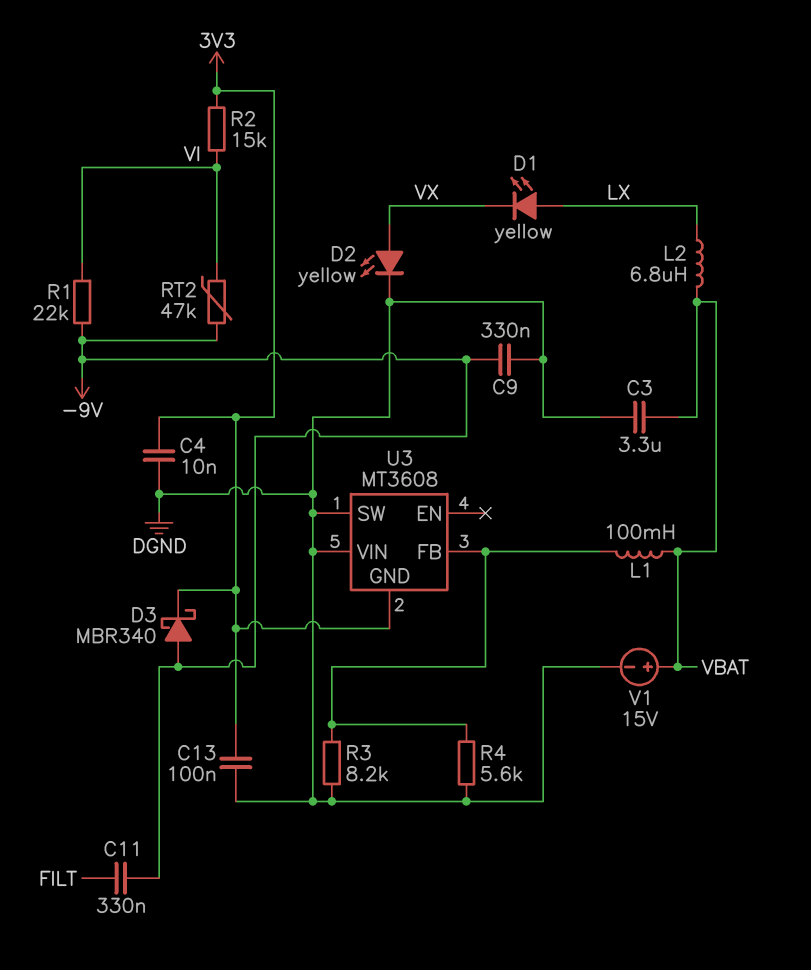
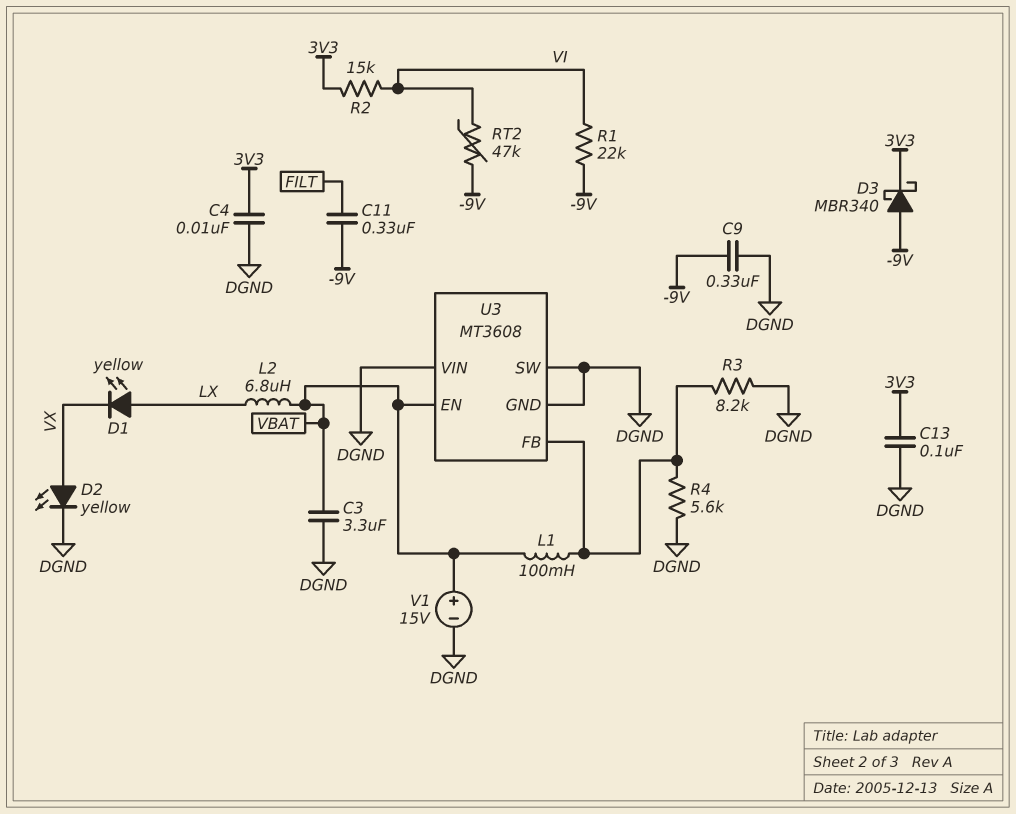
U3 pin EN: none -> VBAT
U3 pin GND: 3V3 -> DGND

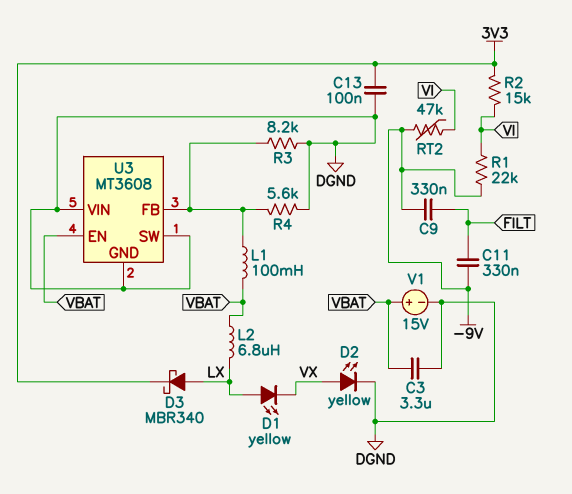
C4: 10nF (3V3, DGND) -> none
C9: 330nF (-9V, DGND) -> 330nF (-9V, FILT)
D3: schottky MBR340 (A -9V, K 3V3) -> schottky MBR340 (A LX, K 3V3)

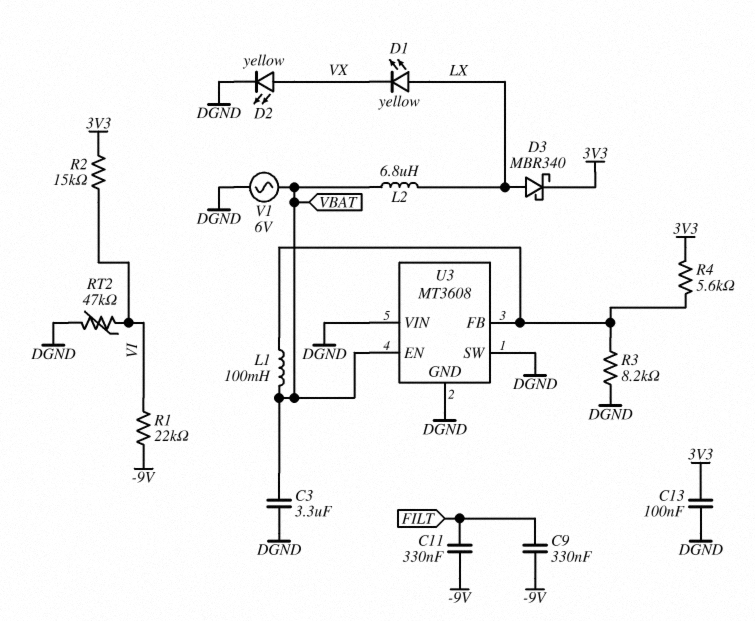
R4: 5.6k (DGND, U3/FB) -> 5.6k (3V3, U3/FB)
RT2: 47k (-9V, VI) -> 47k (DGND, VI)
V1: 15V (plus VBAT, minus DGND) -> AC 6V (DGND, VBAT)

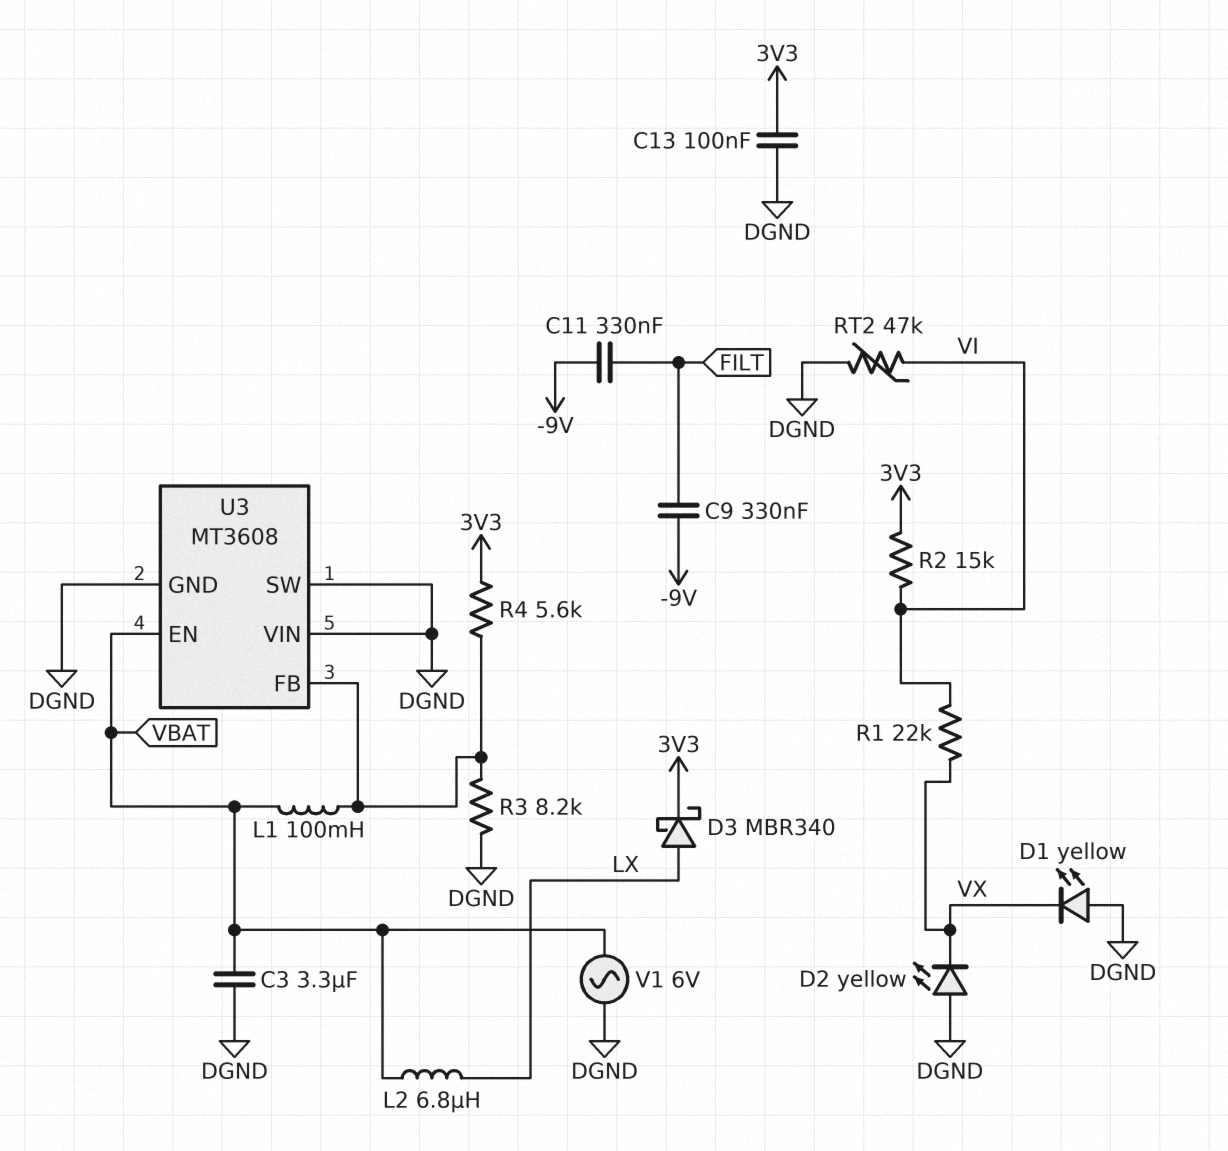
D1: LED yellow (A LX, K VX) -> LED yellow (A DGND, K VX)
D2: LED yellow (A VX, K DGND) -> LED yellow (A DGND, K VX)
R1: 22k (-9V, VI) -> 22k (VI, VX)

